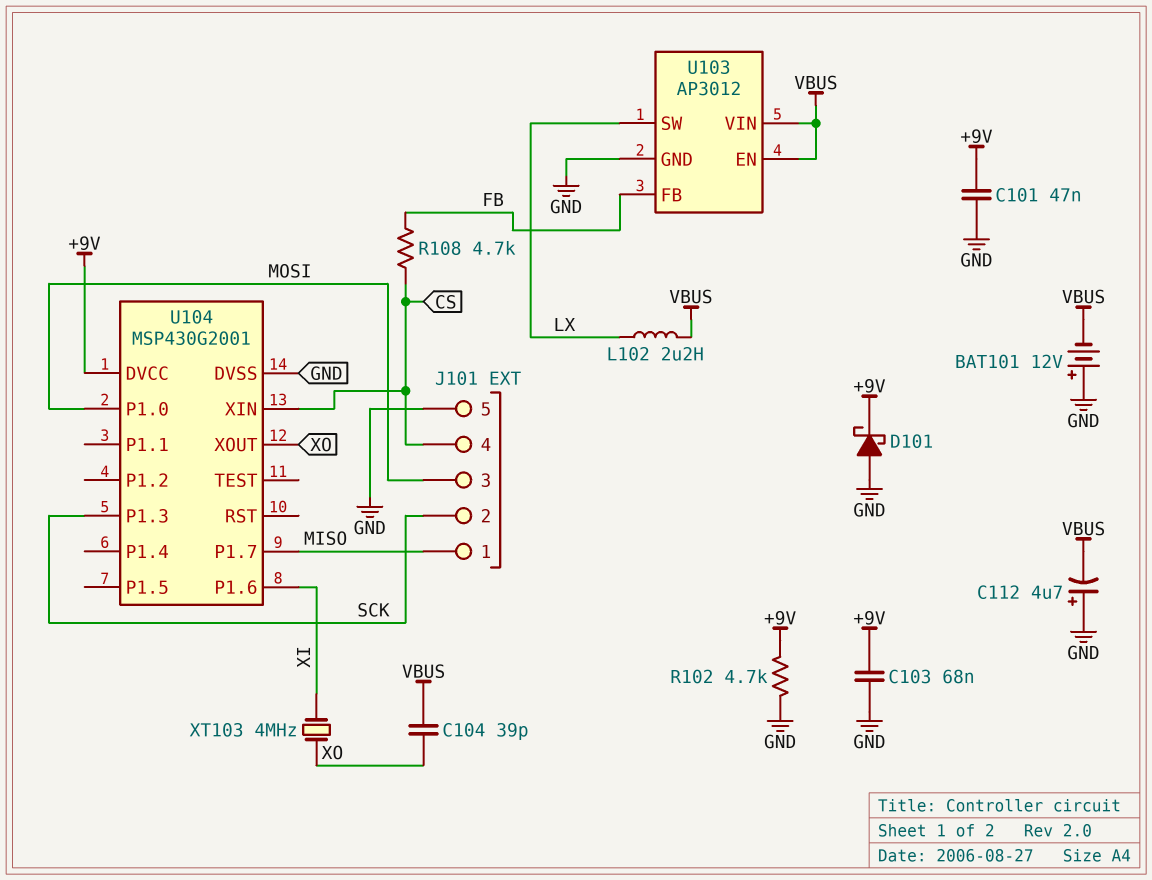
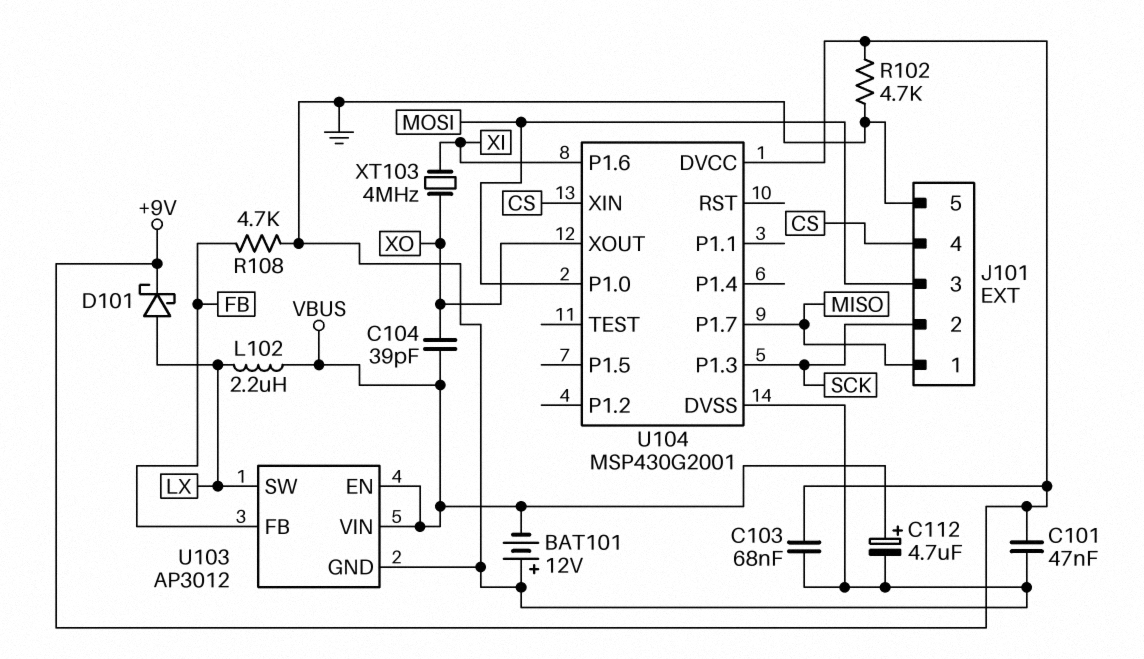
C112: 4.7uF (plus GND, minus VBUS) -> 4.7uF (plus VBUS, minus GND)
D101: schottky (A GND, K +9V) -> schottky (A LX, K +9V)
R108: 4.7k (CS, FB) -> 4.7k (FB, GND)

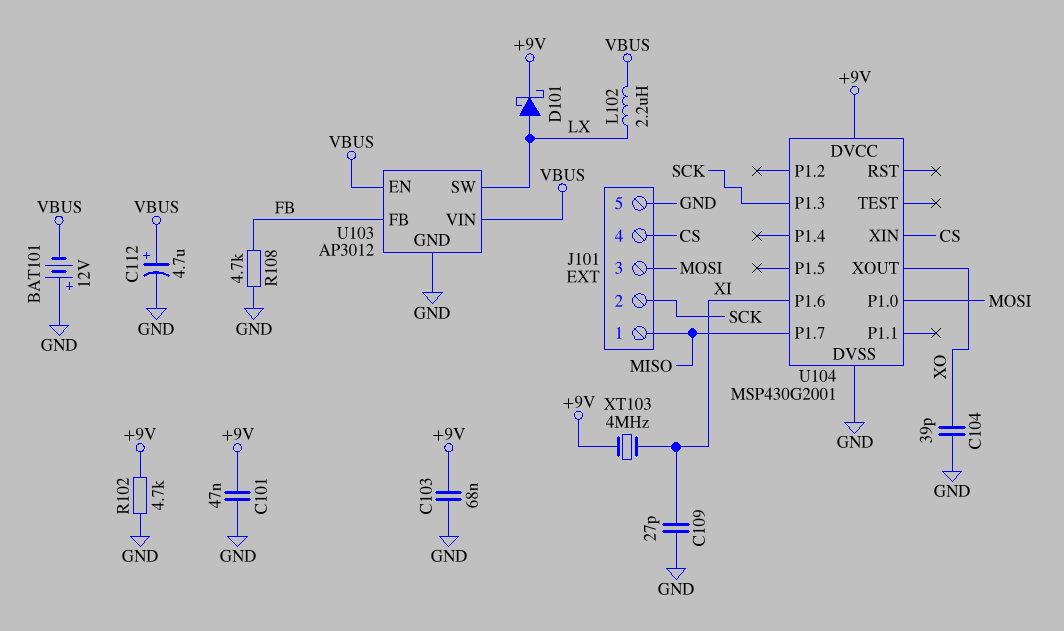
C104: 39pF (VBUS, XO) -> 39pF (GND, XO)
C109: none -> 27pF (GND, XI)
XT103: 4MHz (XI, XO) -> 4MHz (+9V, XI)

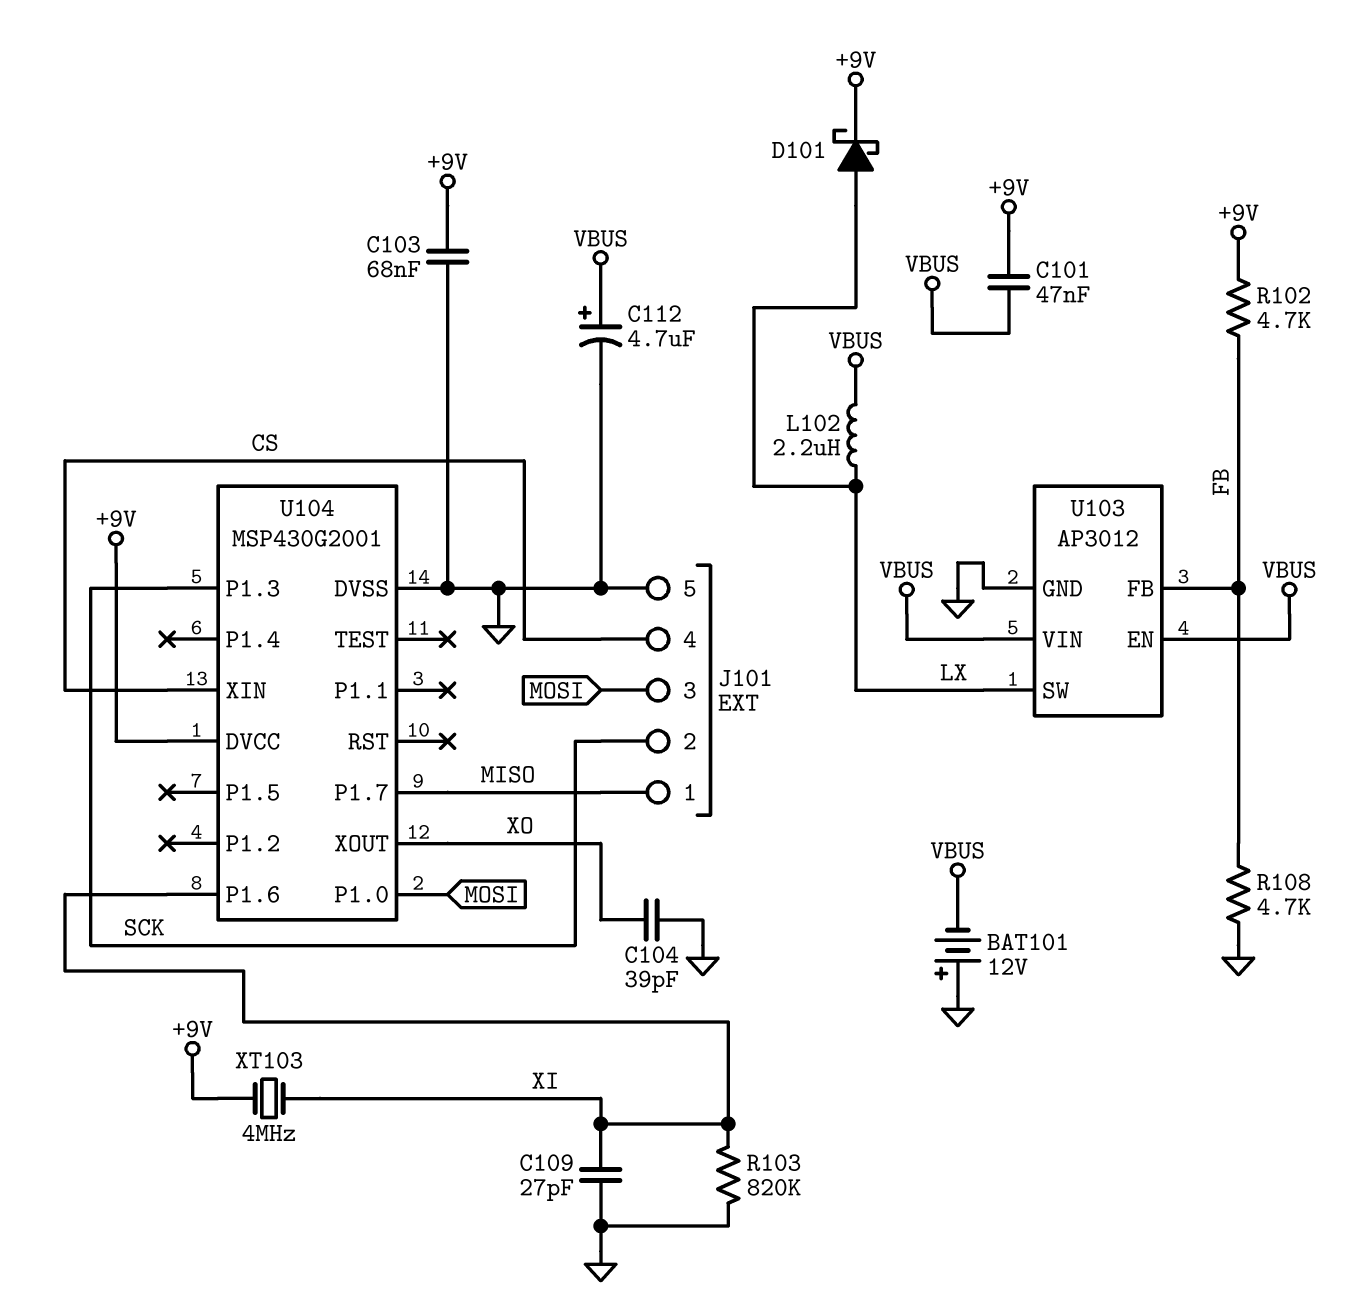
C101: 47nF (+9V, GND) -> 47nF (+9V, VBUS)
R102: 4.7k (+9V, GND) -> 4.7k (+9V, FB)
R103: none -> 820k (GND, XI)

